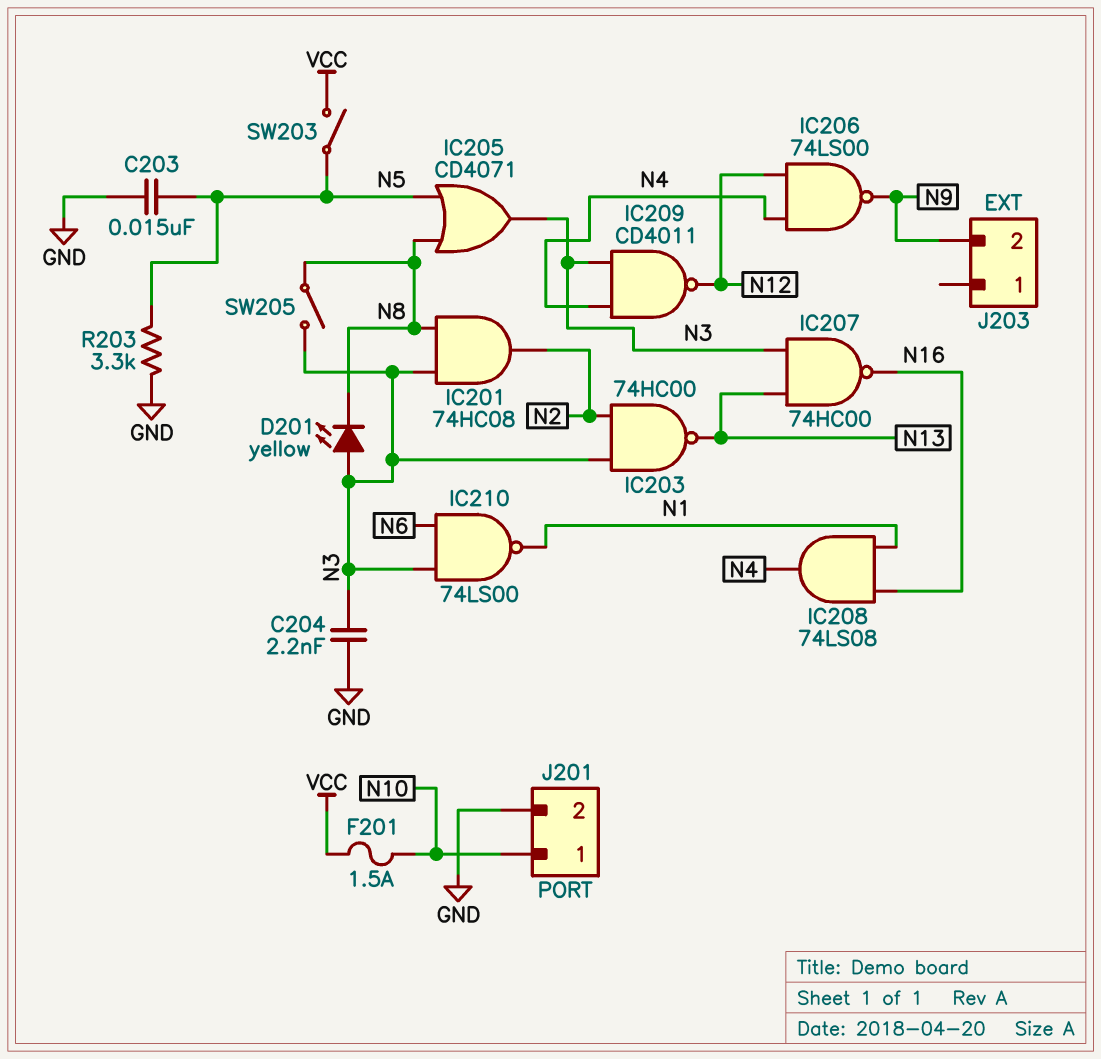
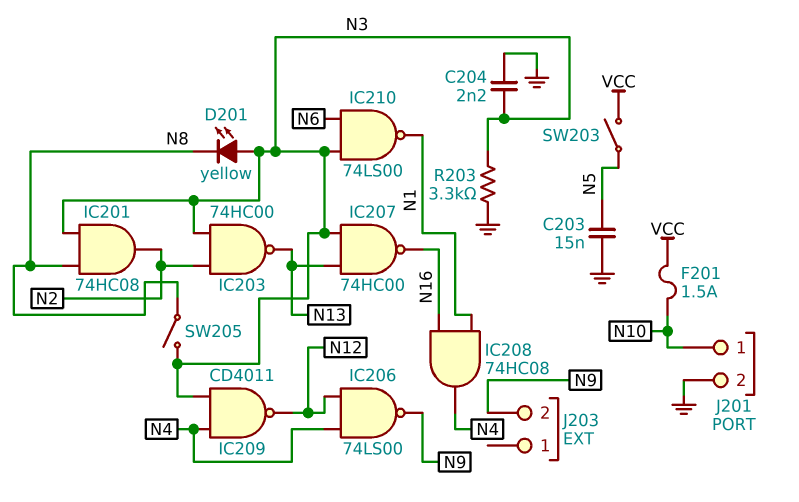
IC205: OR CD4071 (in N5, in N8, out N3) -> none
IC208: AND 74LS08 (in N1, in N16, out N4) -> AND 74HC08 (in N1, in N16, out N4)
R203: 3.3k (GND, N5) -> 3.3k (GND, N3)

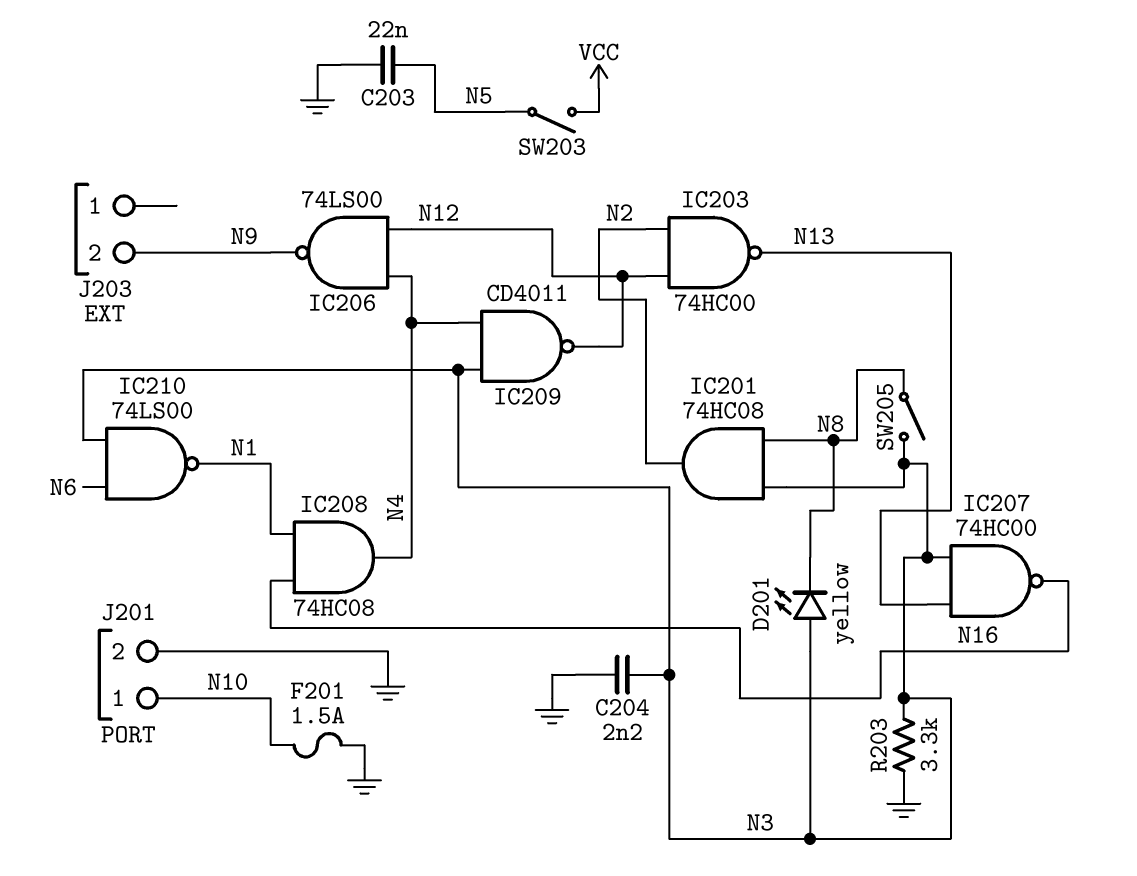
C203: 15nF (GND, N5) -> 22nF (GND, N5)
F201: 1.5A (N10, VCC) -> 1.5A (GND, N10)
IC203: NAND 74HC00 (in N2, in N3, out N13) -> NAND 74HC00 (in N2, in N12, out N13)

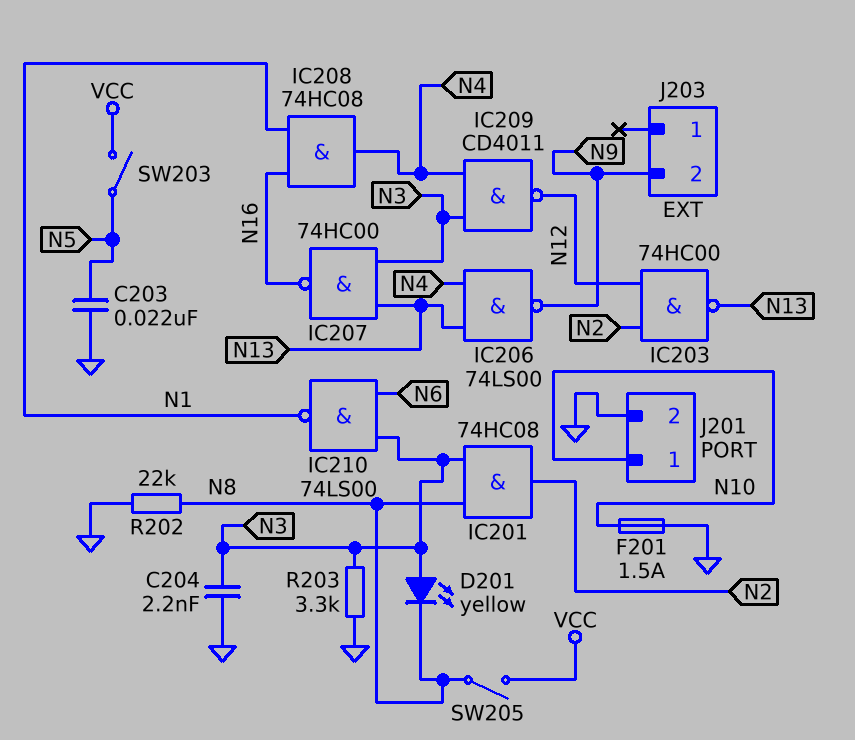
IC206: NAND 74LS00 (in N4, in N12, out N9) -> NAND 74LS00 (in N4, in N13, out N9)
R202: none -> 22k (GND, N8)
SW205: switch (N3, N8) -> switch (N8, VCC)

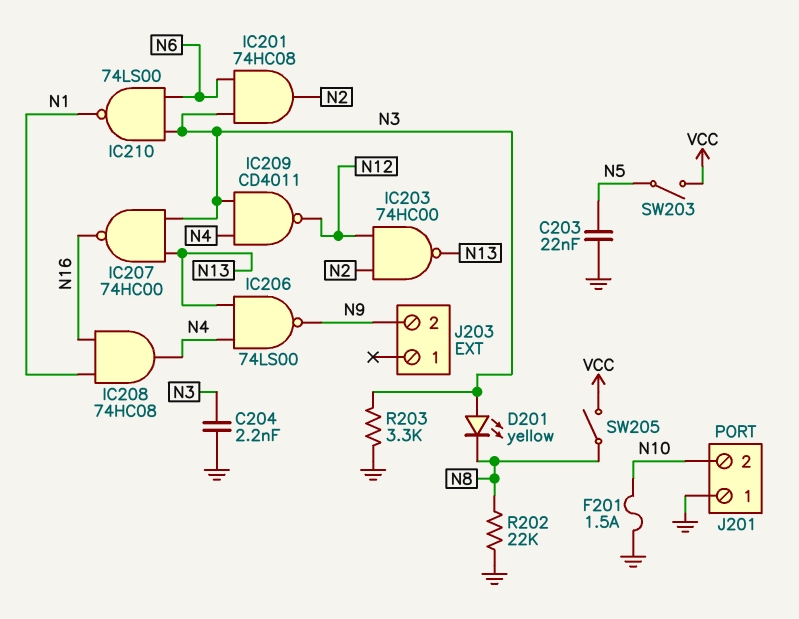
IC201: AND 74HC08 (in N3, in N8, out N2) -> AND 74HC08 (in N3, in N6, out N2)
J201 pin 1: N10 -> GND
J201 pin 2: GND -> N10

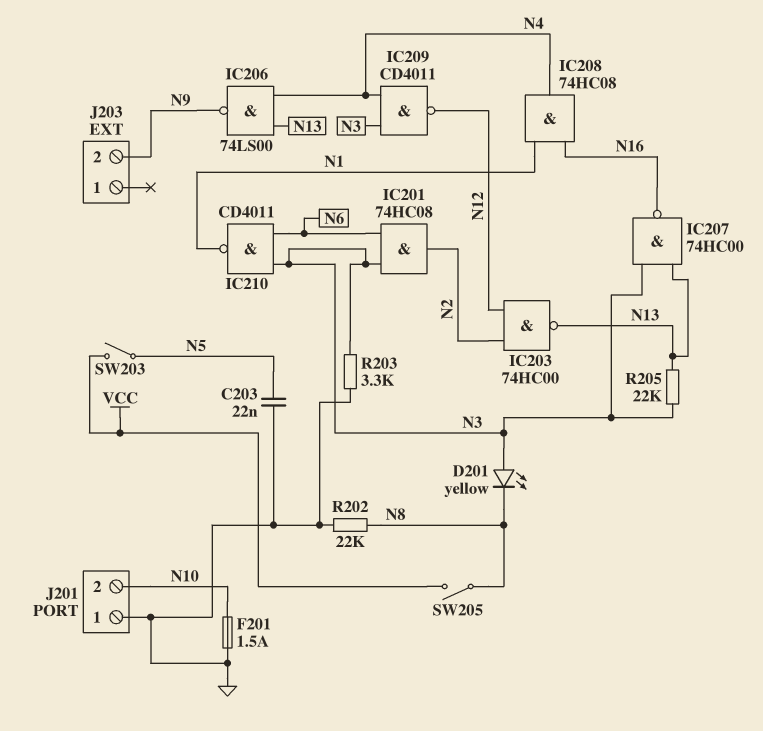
C204: 2.2nF (GND, N3) -> none
IC210: NAND 74LS00 (in N3, in N6, out N1) -> NAND CD4011 (in N3, in N6, out N1)
R205: none -> 22k (N3, N13)

